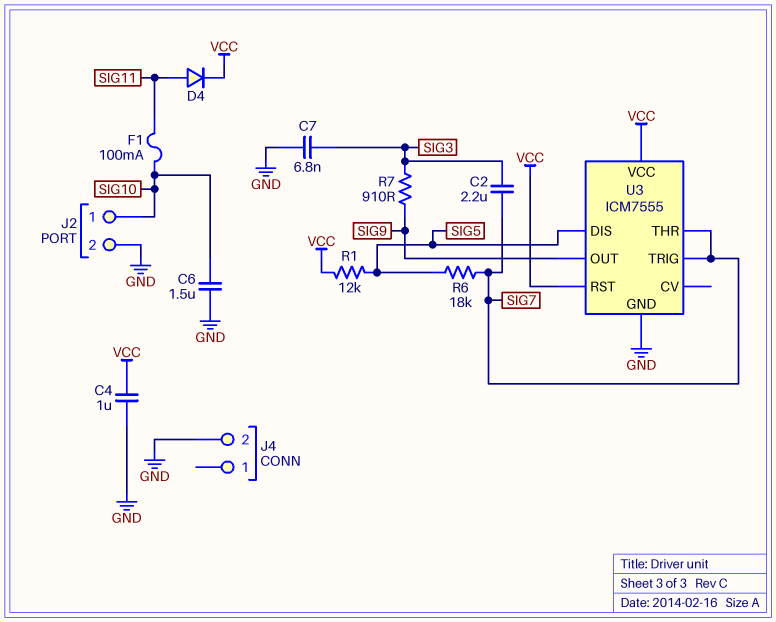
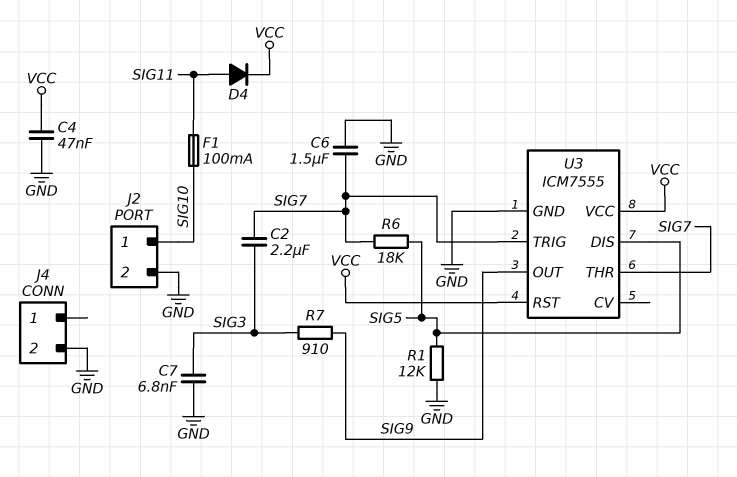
C4: 1uF (GND, VCC) -> 47nF (GND, VCC)
C6: 1.5uF (GND, SIG10) -> 1.5uF (GND, SIG7)
R1: 12k (SIG5, VCC) -> 12k (GND, SIG5)

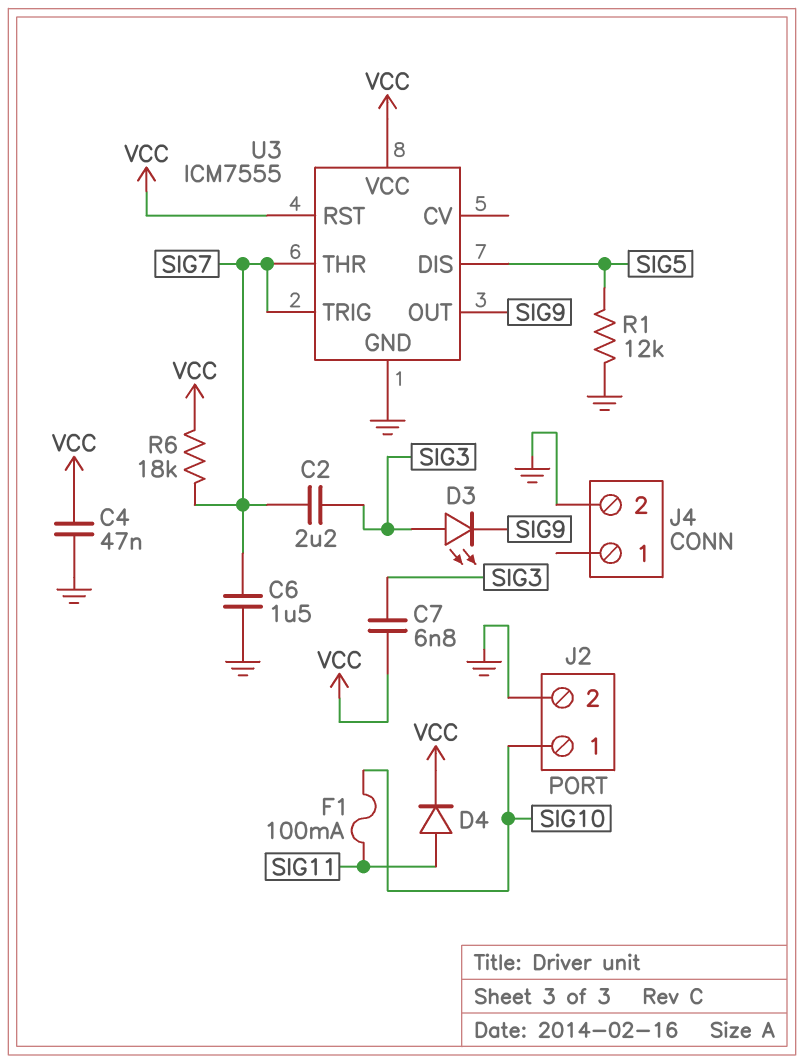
C7: 6.8nF (GND, SIG3) -> 6.8nF (SIG3, VCC)
D3: none -> LED (A SIG3, K SIG9)
R6: 18k (SIG5, SIG7) -> 18k (SIG7, VCC)
R7: 910 (SIG3, SIG9) -> none

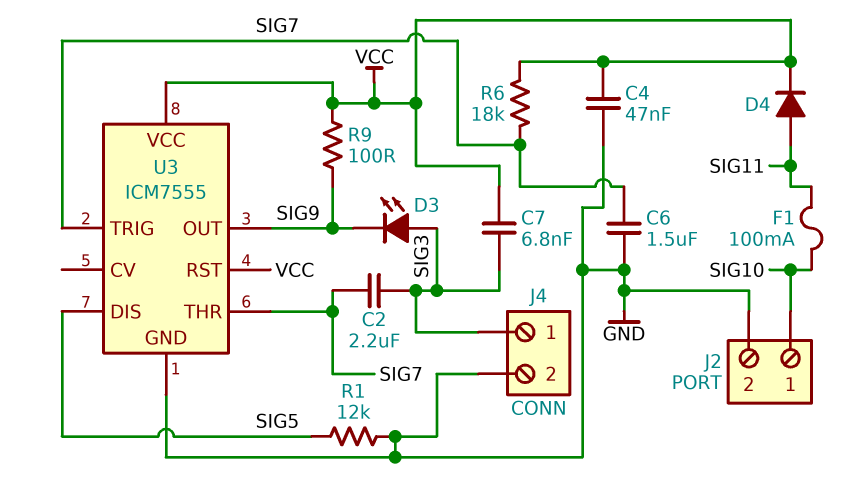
J4 pin 1: none -> SIG3
R9: none -> 100 (SIG9, VCC)

